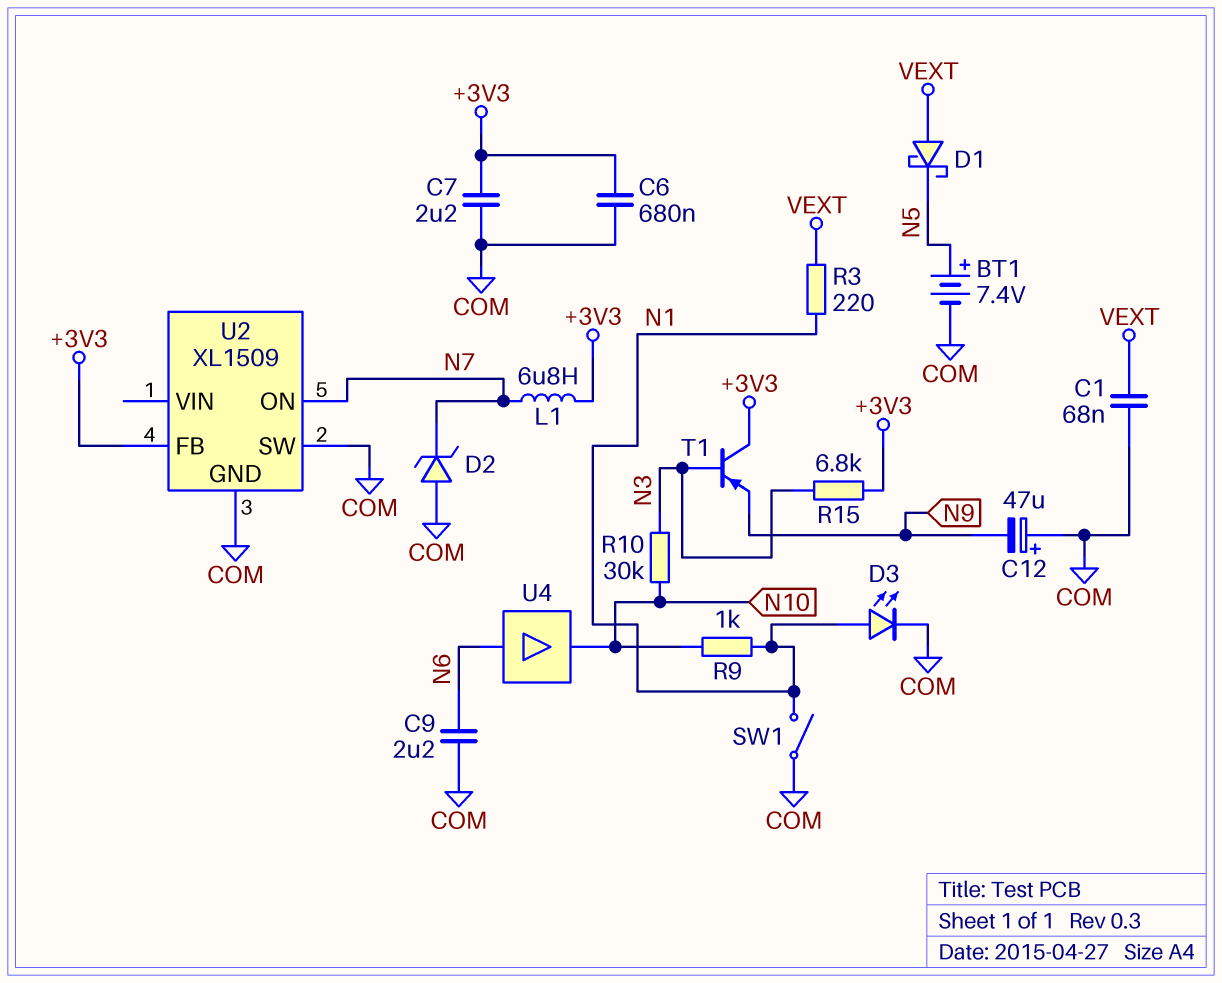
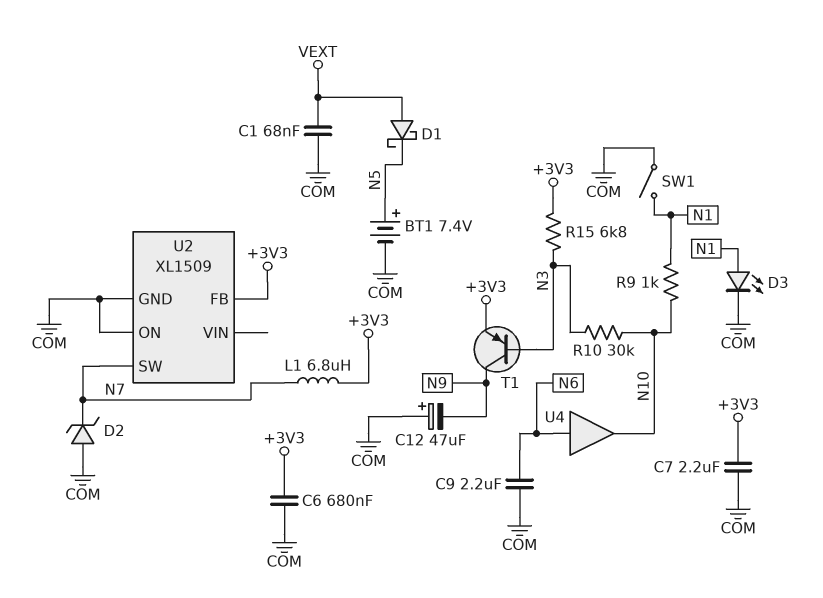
R3: 220 (N1, VEXT) -> none
T1: PNP (B N3, C +3V3, E N9) -> PNP (B N3, C N9, E +3V3)
U2 pin ON: N7 -> COM
U2 pin SW: COM -> N7

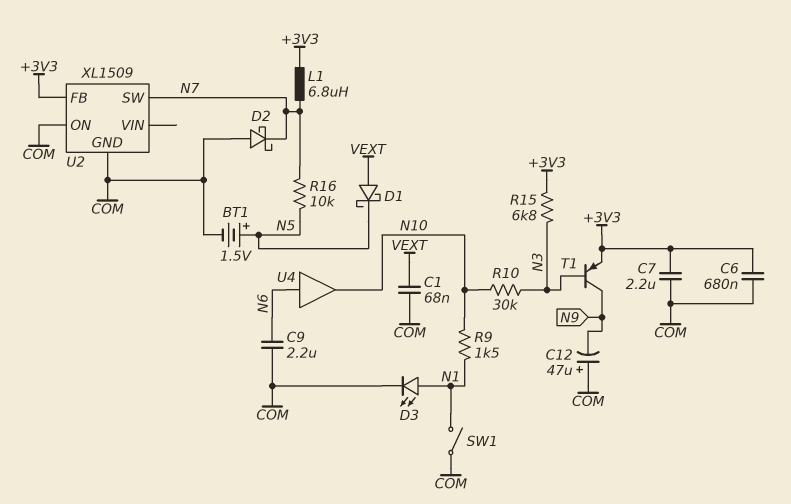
BT1: 7.4V (plus N5, minus COM) -> 1.5V (plus N5, minus COM)
D2: zener (A COM, K N7) -> schottky (A COM, K N7)
R9: 1k (N1, N10) -> 1.5k (N1, N10)
R16: none -> 10k (N5, N7)

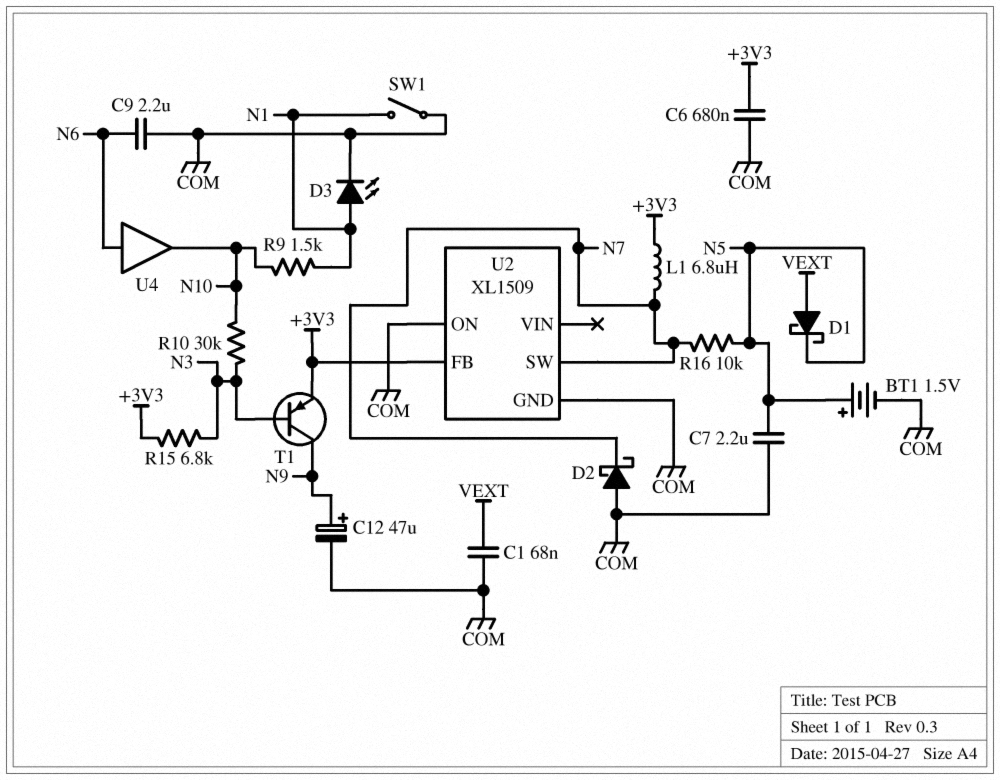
C7: 2.2uF (+3V3, COM) -> 2.2uF (COM, N5)
C12: 47uF (plus COM, minus N9) -> 47uF (plus N9, minus COM)

